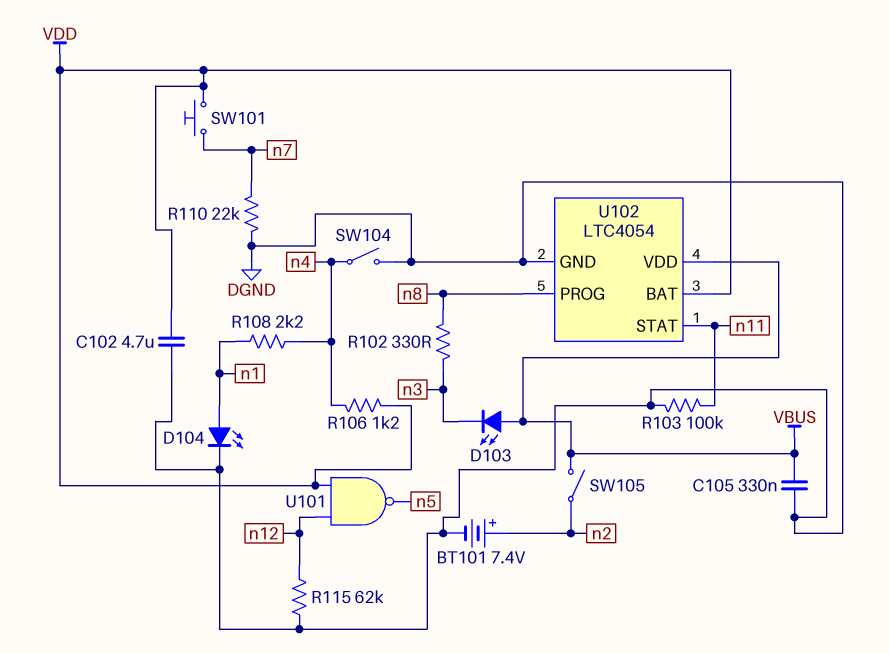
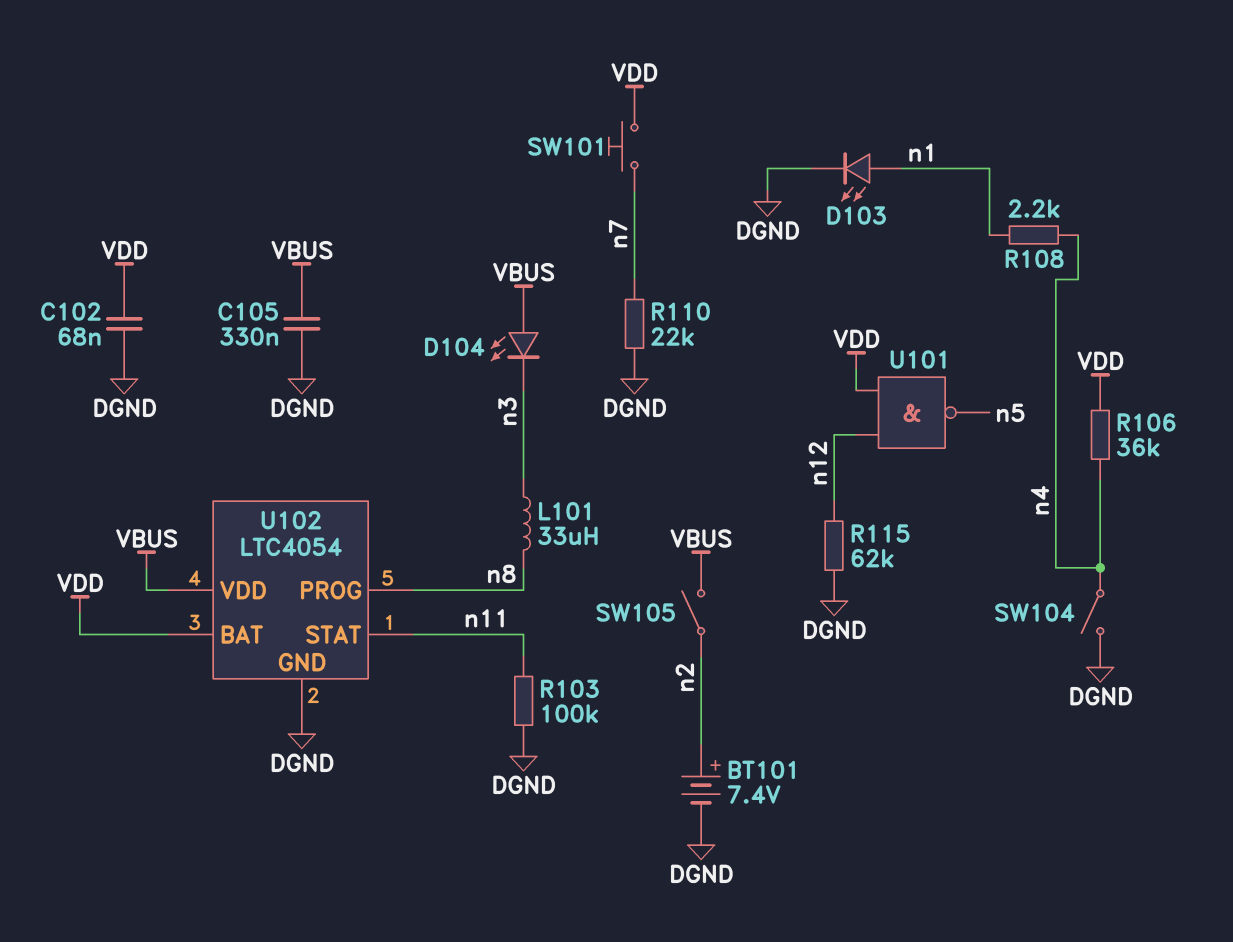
C102: 4.7uF (DGND, VDD) -> 68nF (DGND, VDD)
D103: LED (A VBUS, K n3) -> LED (A n1, K DGND)
D104: LED (A n1, K DGND) -> LED (A VBUS, K n3)
L101: none -> 33uH (n3, n8)
R102: 330 (n3, n8) -> none
R106: 1.2k (VDD, n4) -> 36k (VDD, n4)

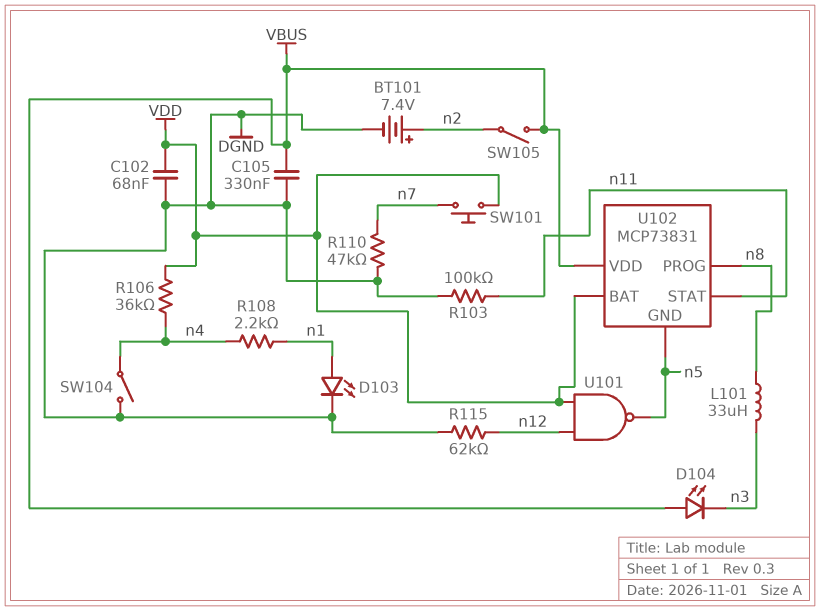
R110: 22k (DGND, n7) -> 47k (DGND, n7)
U102: LTC4054 -> MCP73831
U102 pin GND: DGND -> n5

